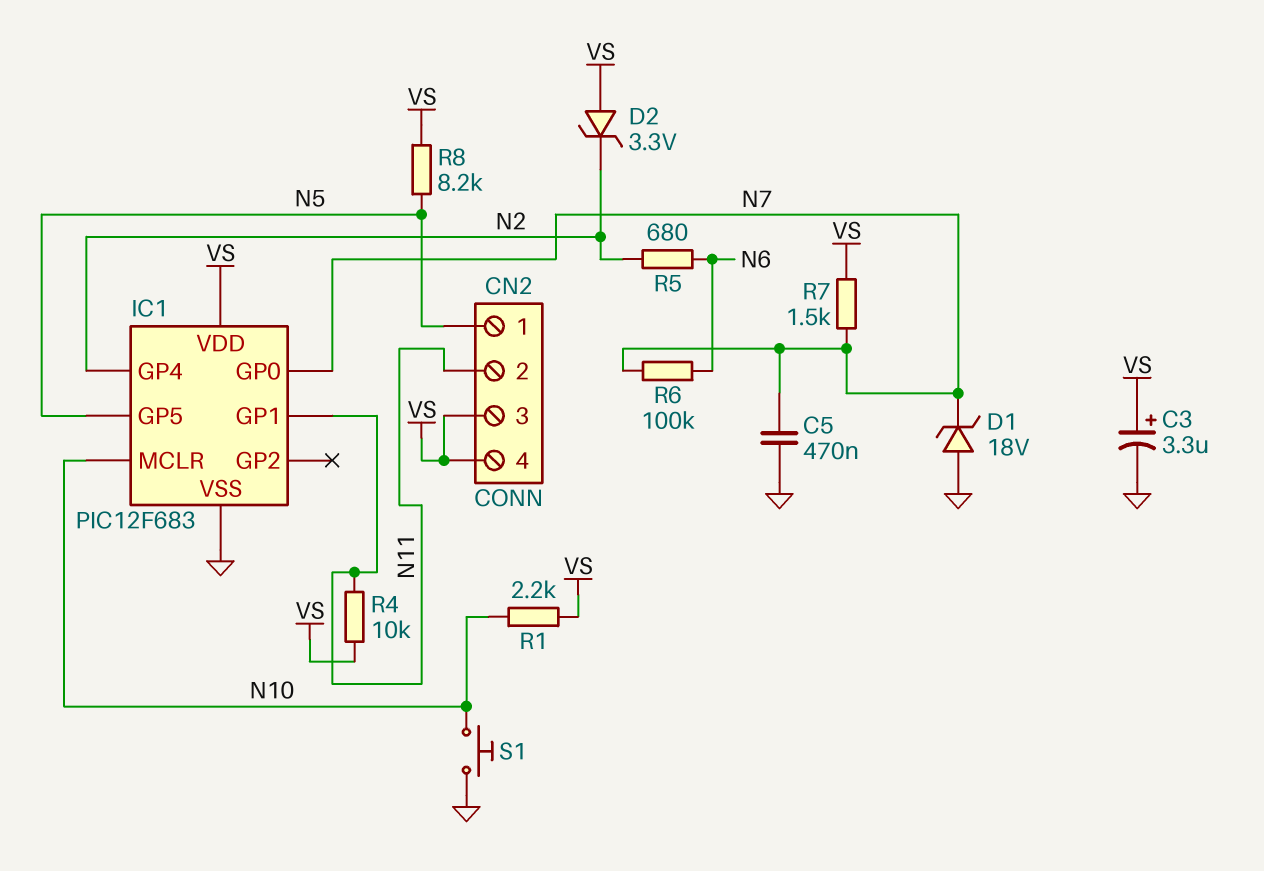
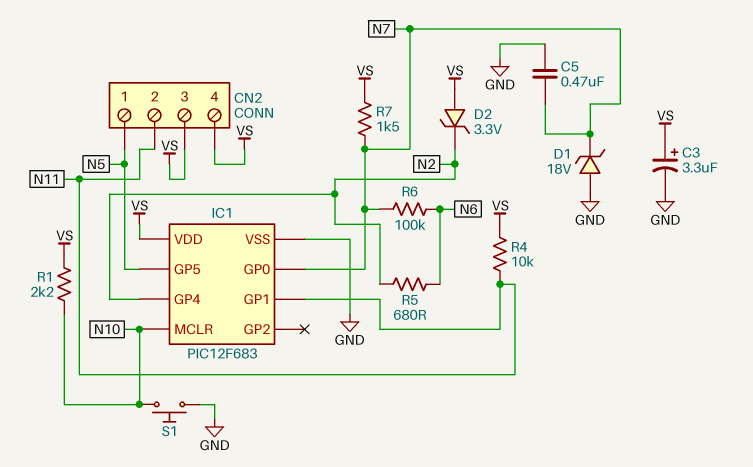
R8: 8.2k (N5, VS) -> none

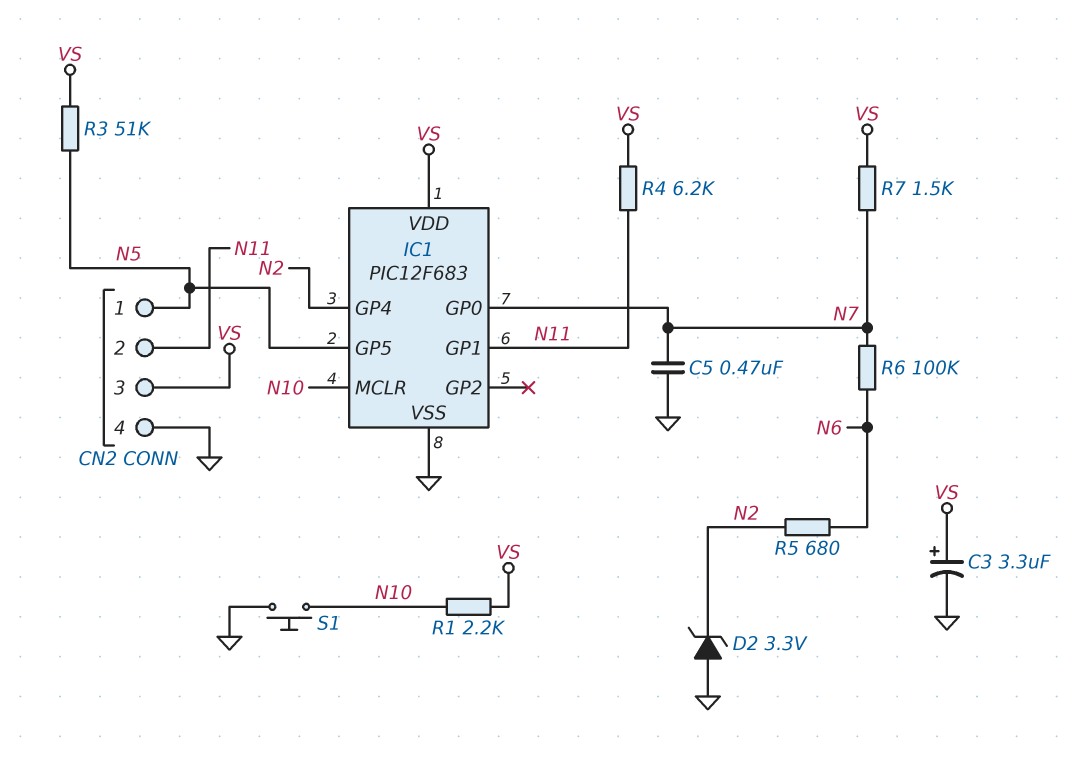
CN2 pin 4: VS -> GND
D1: zener 18V (A GND, K N7) -> none
D2: zener 3.3V (A VS, K N2) -> zener 3.3V (A GND, K N2)
R3: none -> 51k (N5, VS)
R4: 10k (N11, VS) -> 6.2k (N11, VS)

